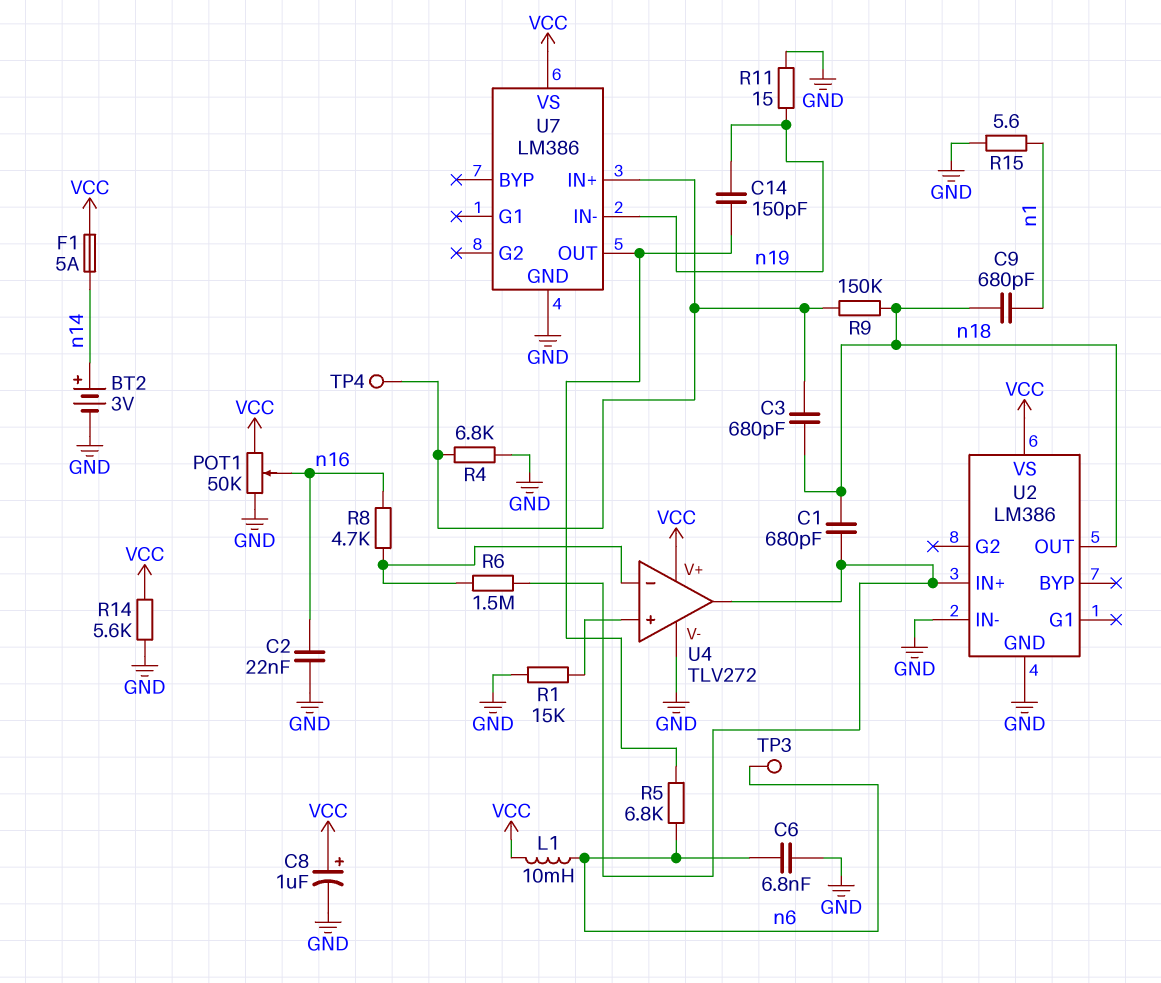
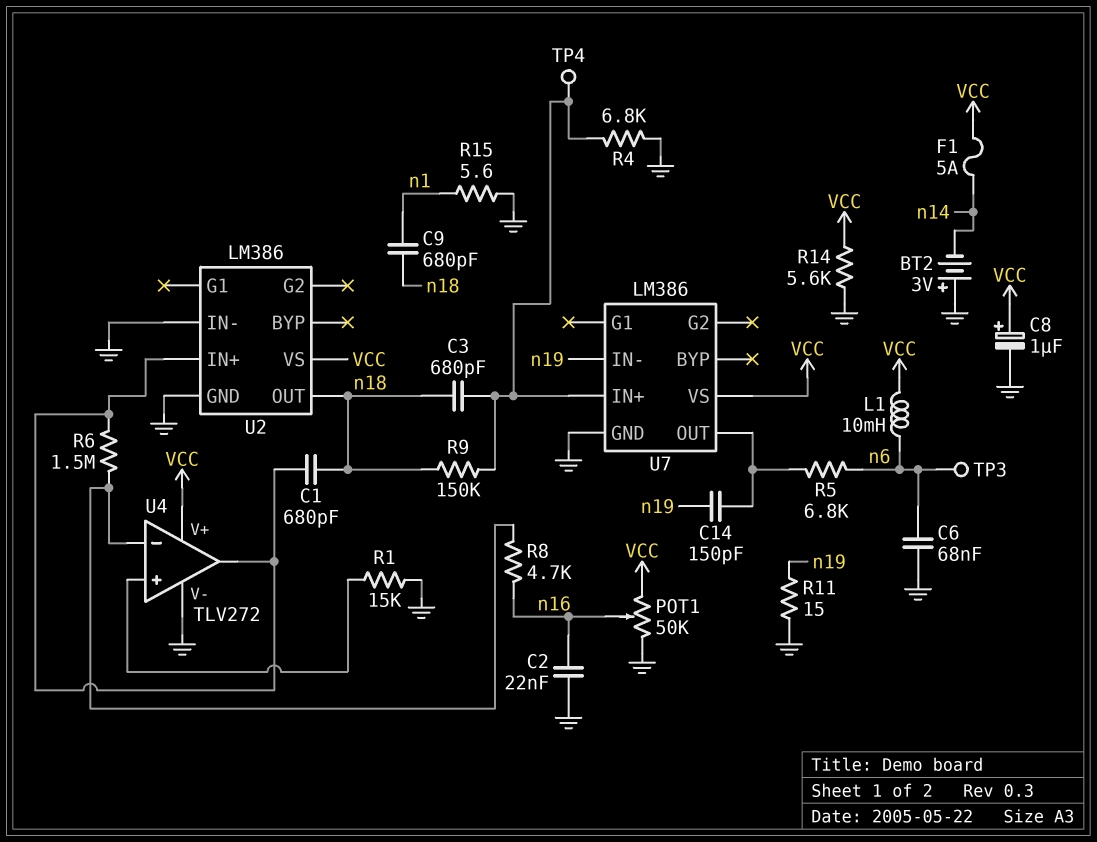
BT2: 3V (plus n14, minus GND) -> 3V (plus GND, minus n14)
C6: 6.8nF (GND, n6) -> 68nF (GND, n6)

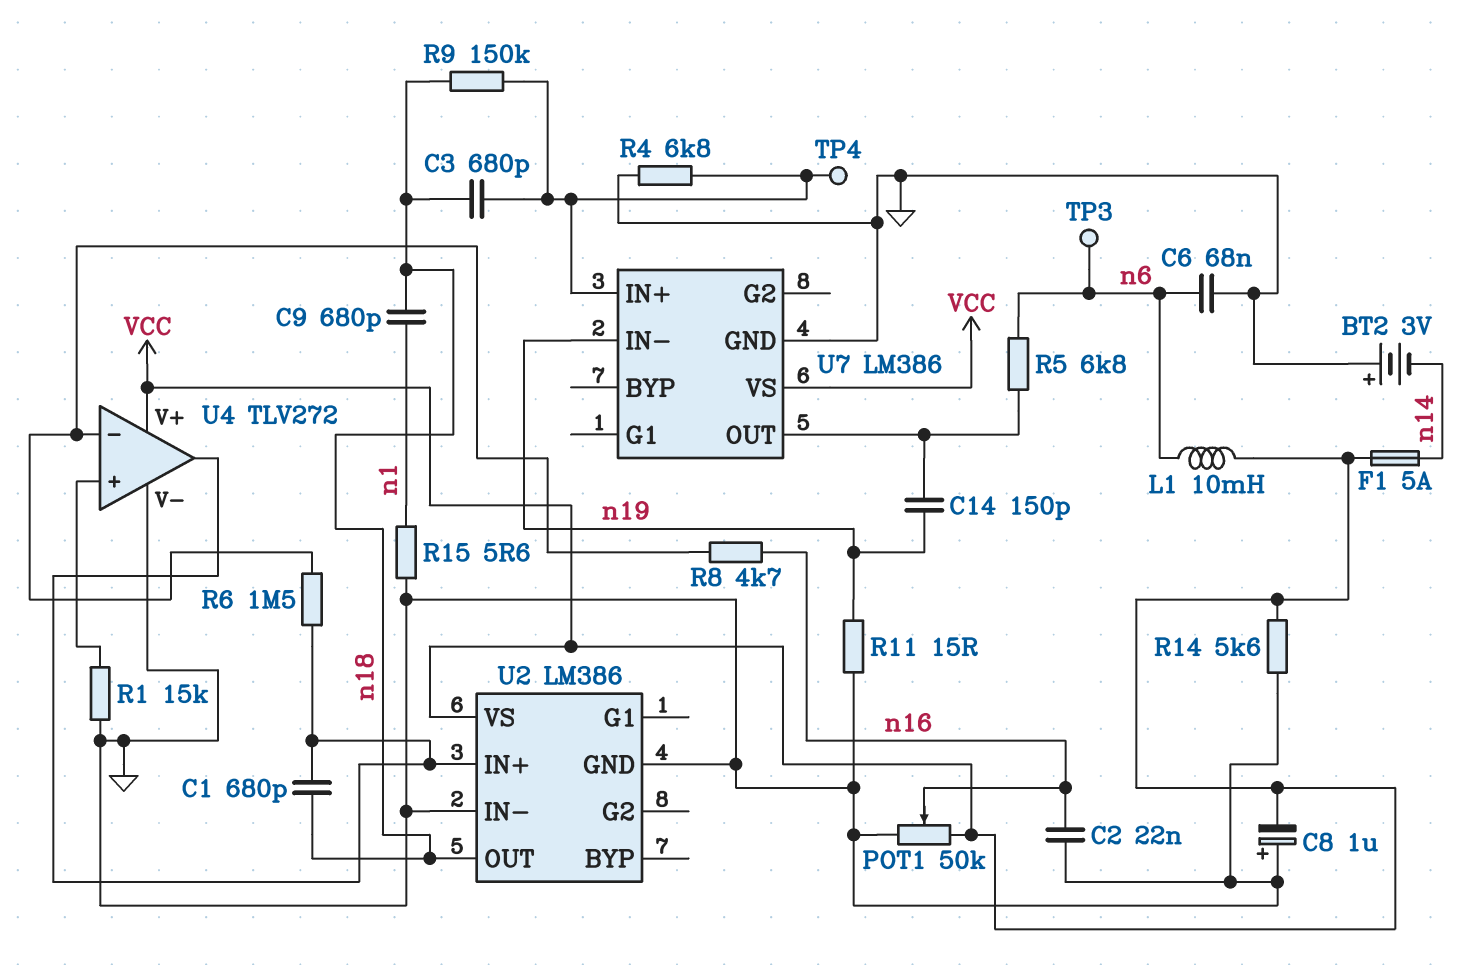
C8: 1uF (plus VCC, minus GND) -> 1uF (plus GND, minus VCC)

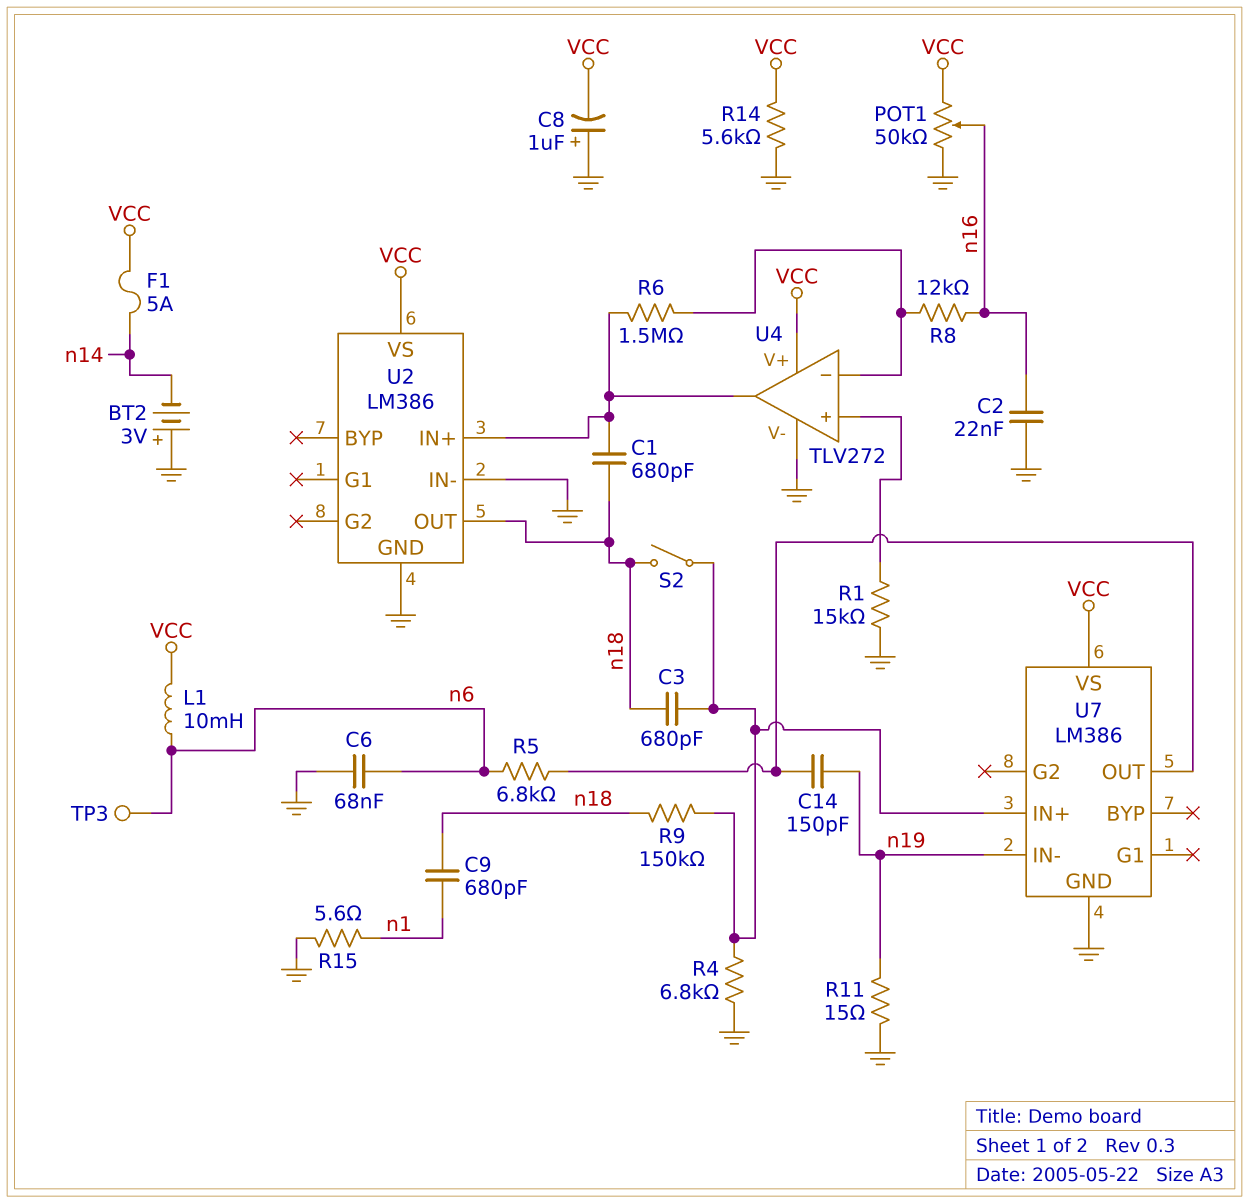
R8: 4.7k (U4/in-, n16) -> 12k (U4/in-, n16)
S2: none -> switch (U7/IN+, n18)
TP4: test point (U7/IN+) -> none

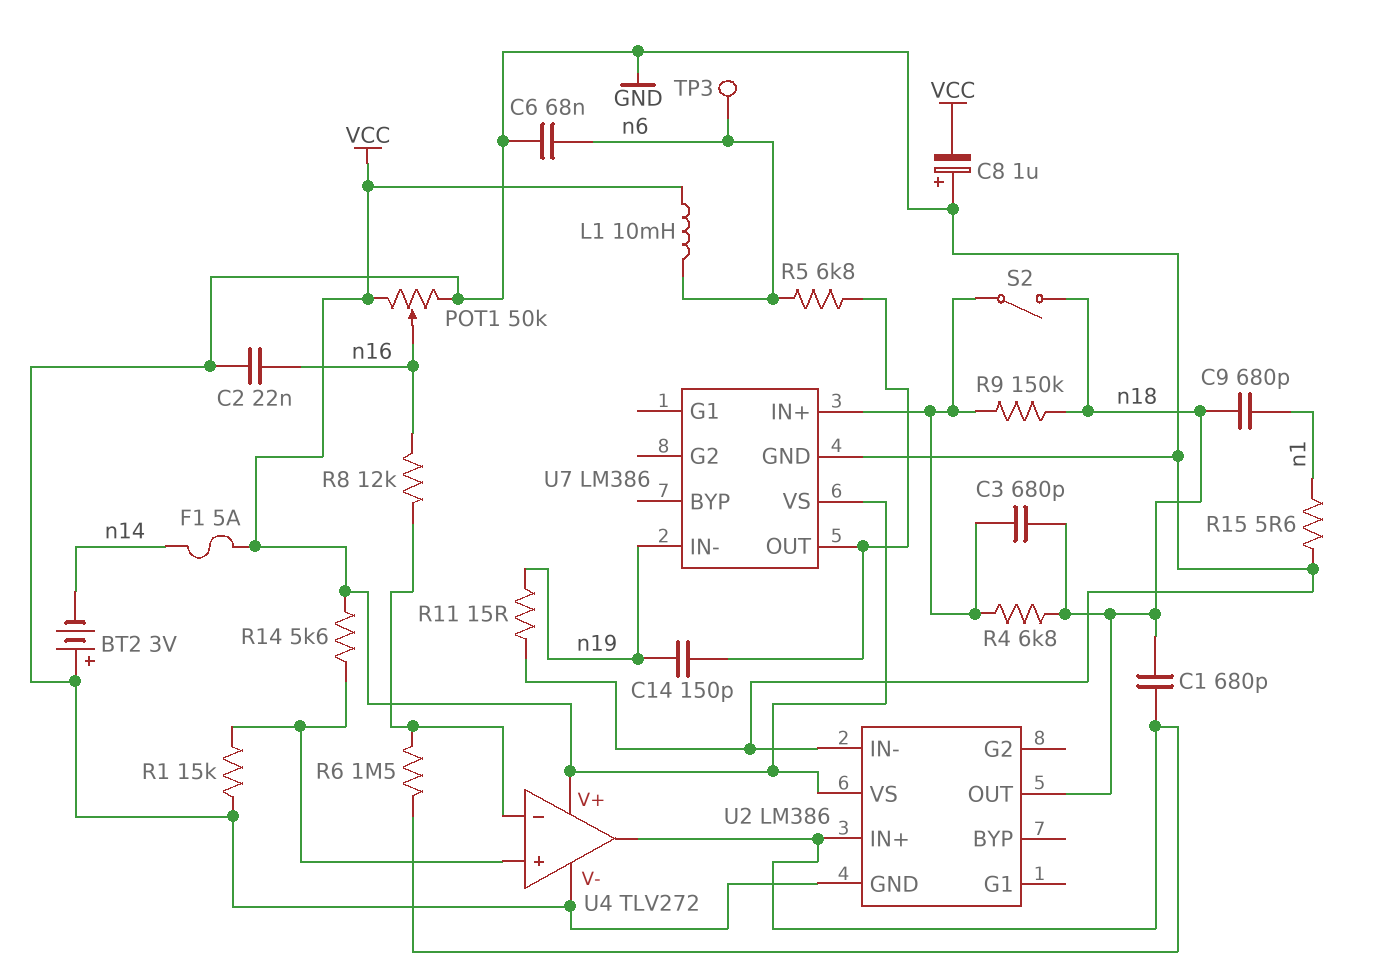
R4: 6.8k (GND, U7/IN+) -> 6.8k (U7/IN+, n18)
R14: 5.6k (GND, VCC) -> 5.6k (U4/in+, VCC)

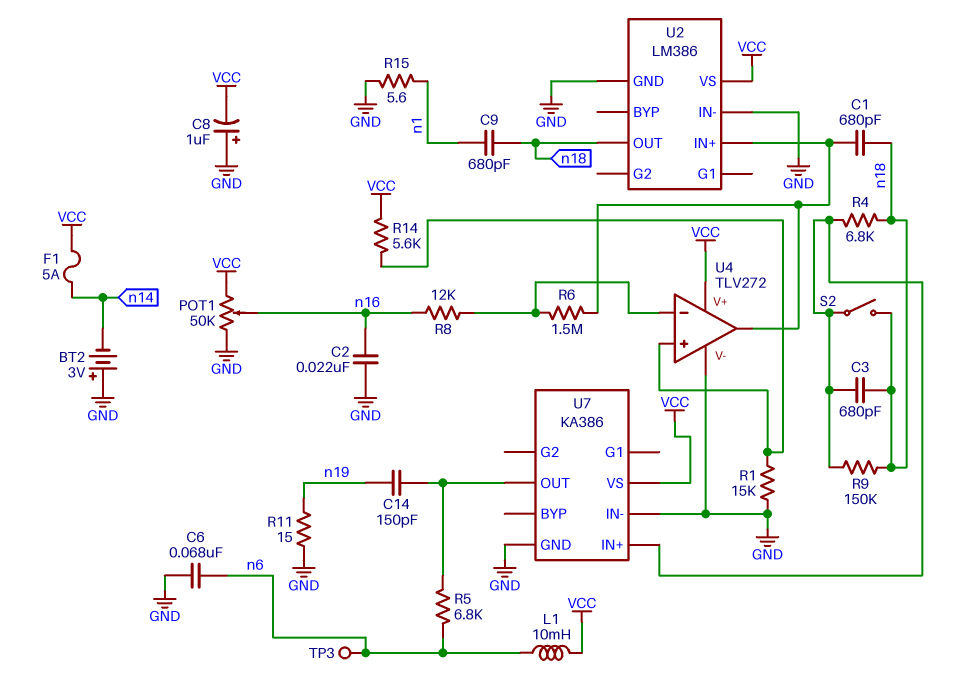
U7: LM386 -> KA386
U7 pin IN-: n19 -> GND

